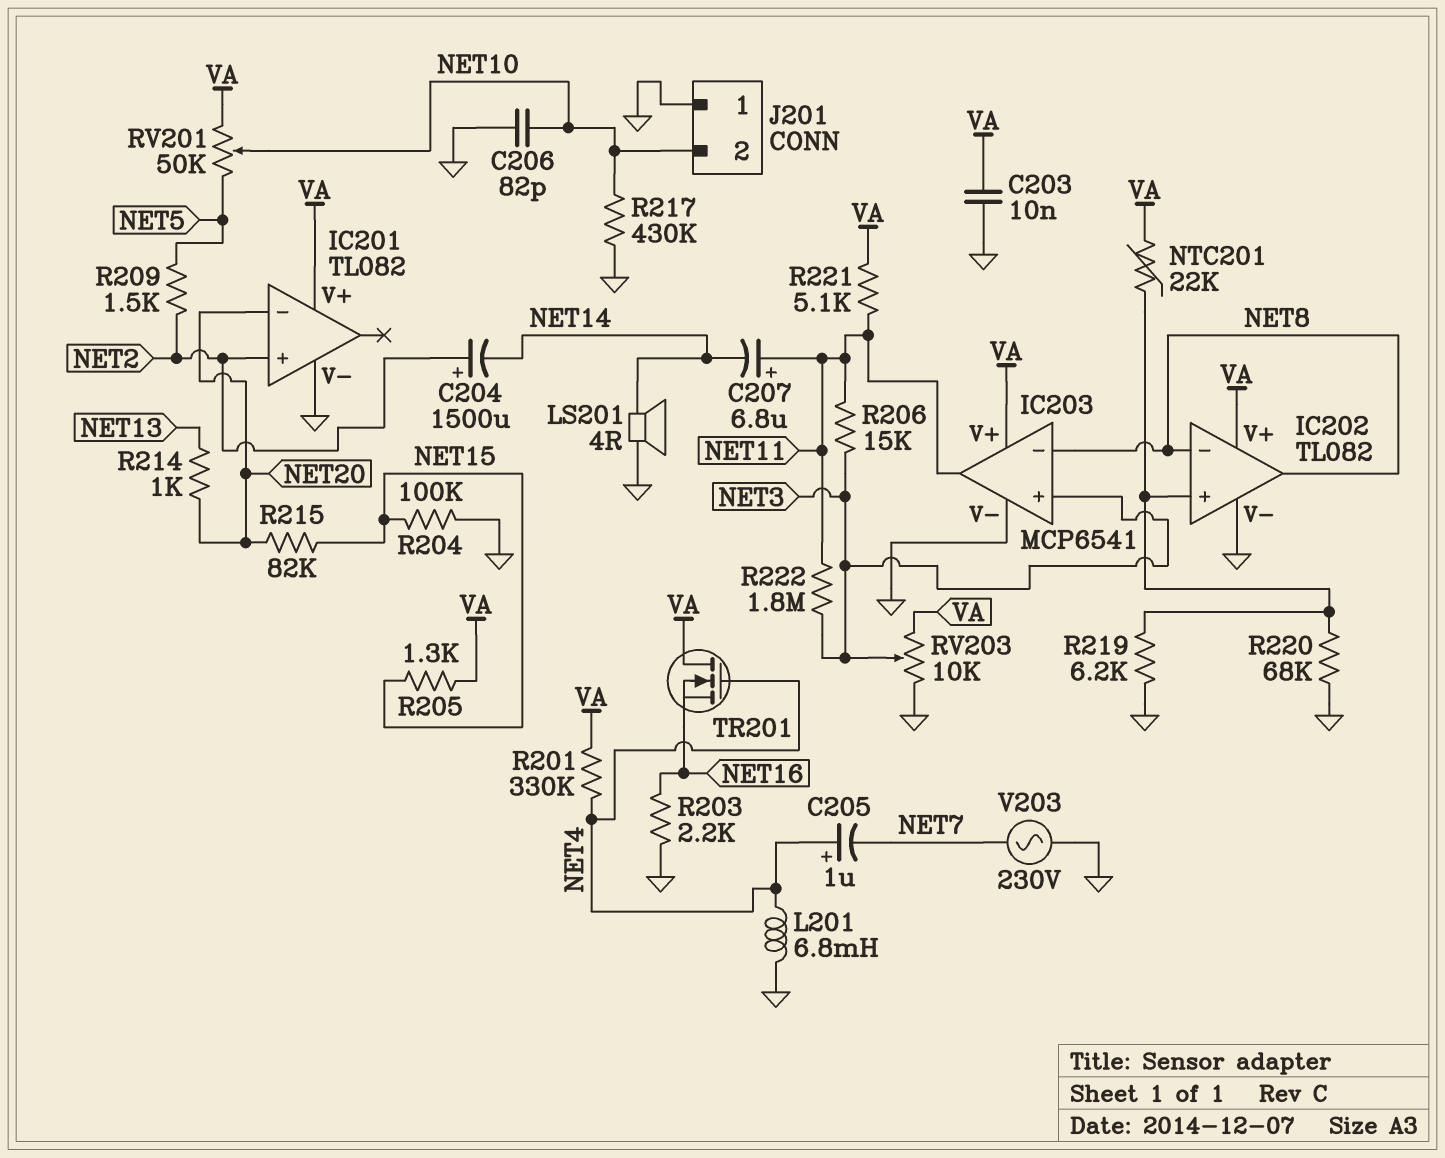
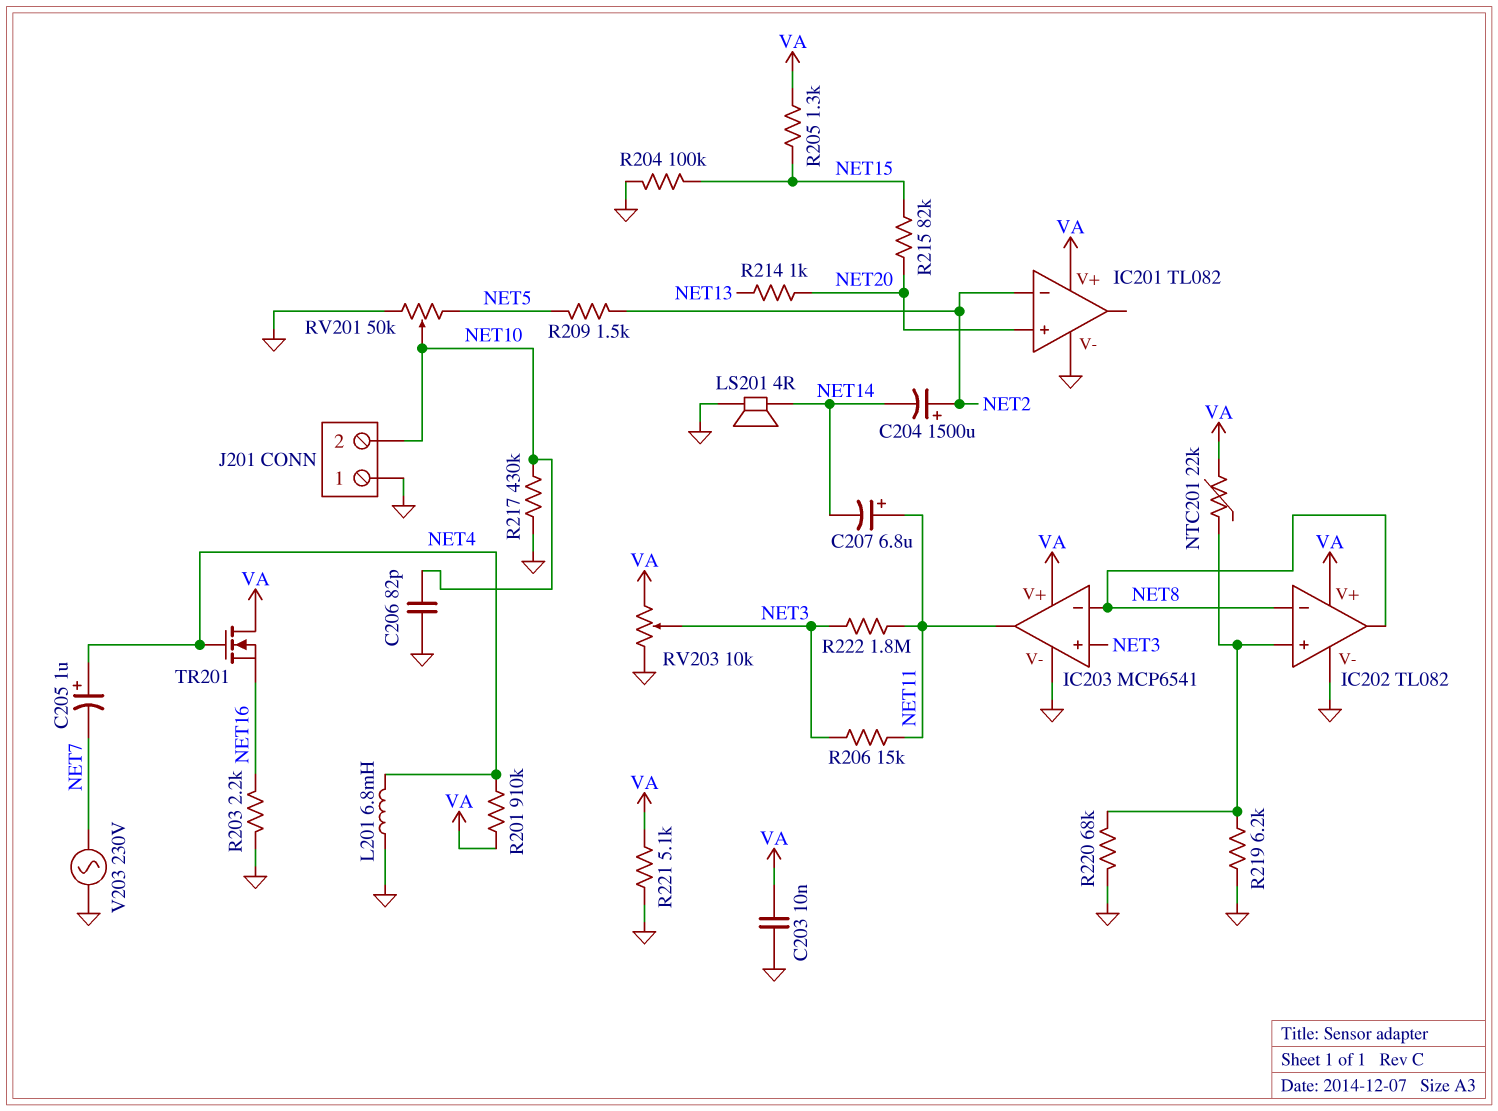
IC201 pin in+: NET2 -> NET20
IC201 pin in-: NET20 -> NET2
R201: 330k (NET4, VA) -> 910k (NET4, VA)
R221: 5.1k (NET11, VA) -> 5.1k (GND, VA)
RV201: 50k (NET5, VA, wiper NET10) -> 50k (GND, NET5, wiper NET10)

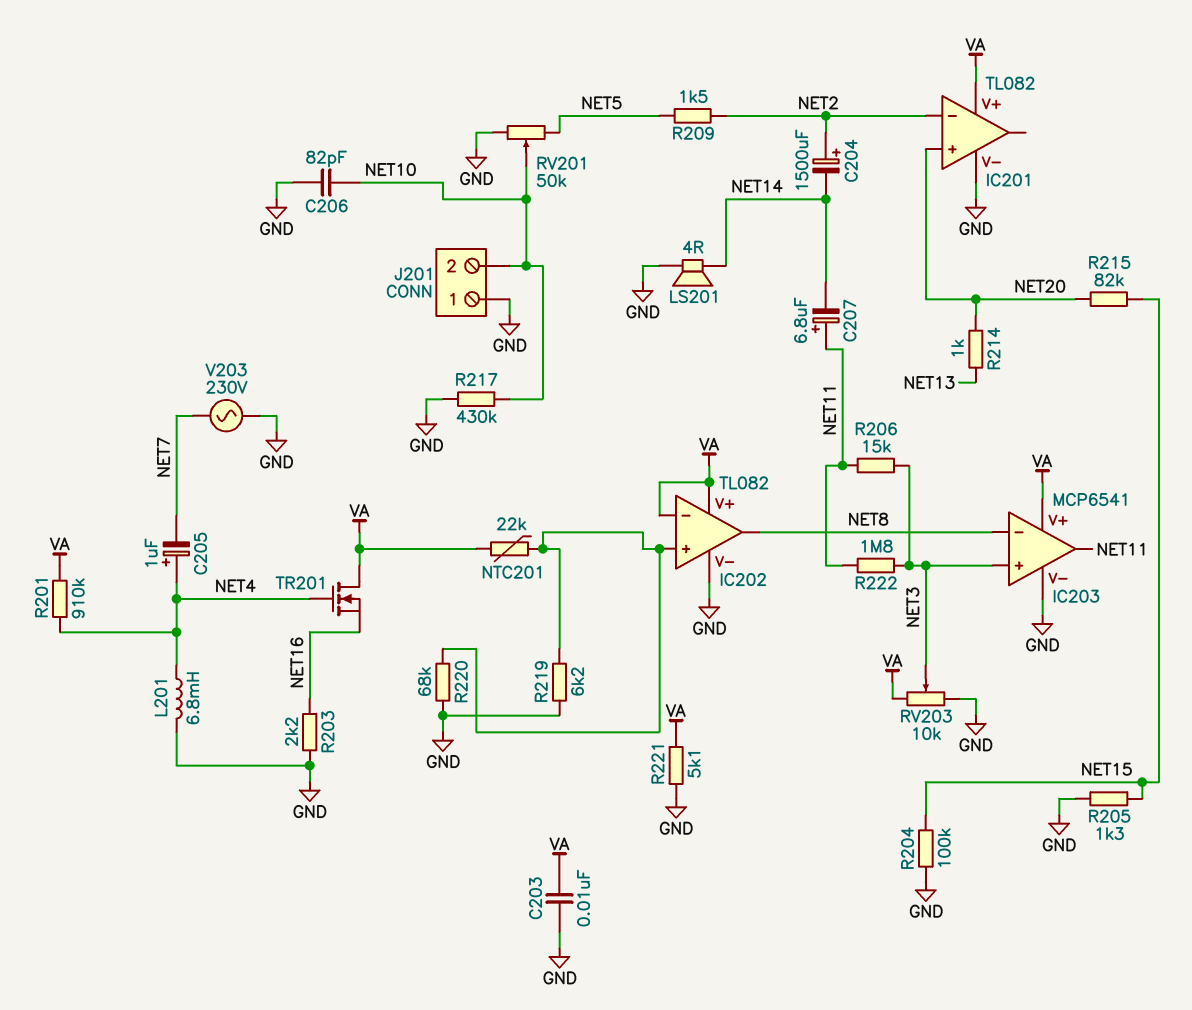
IC202 pin in-: NET8 -> VA
R205: 1.3k (NET15, VA) -> 1.3k (GND, NET15)

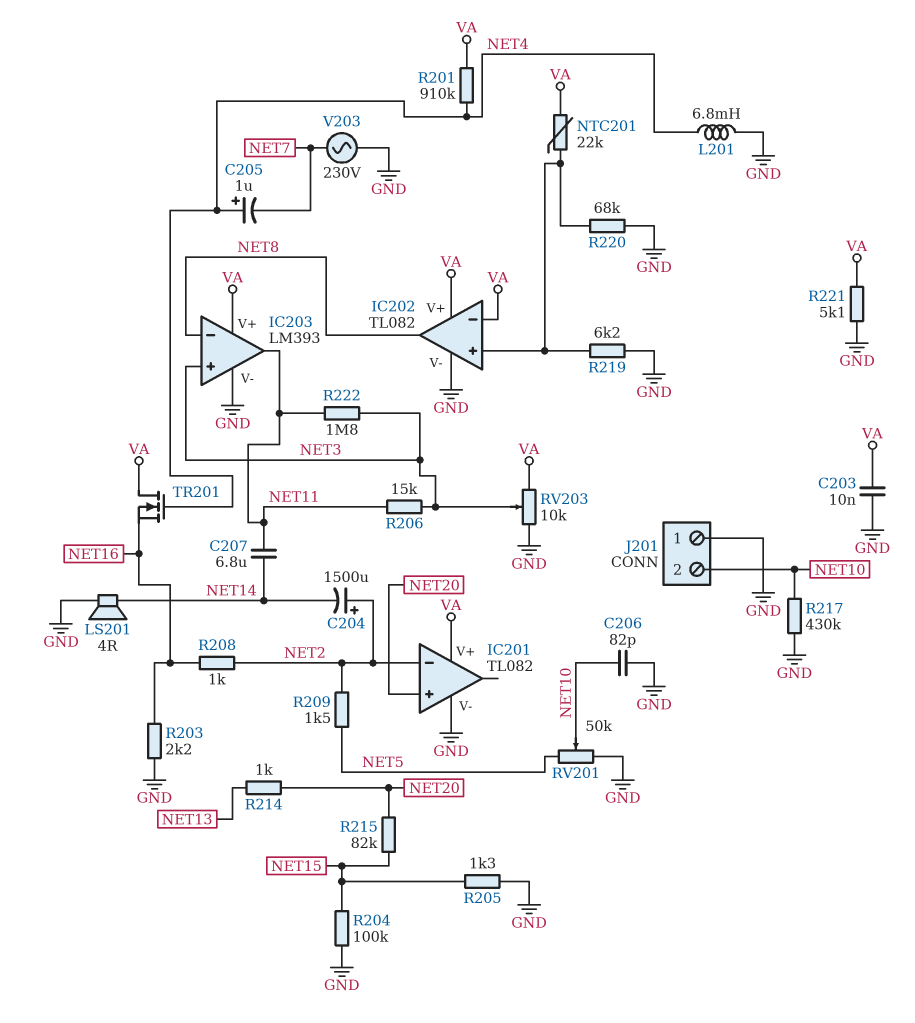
C207: 6.8uF (plus NET11, minus NET14) -> 6.8uF (NET11, NET14)
IC203: MCP6541 -> LM393
R208: none -> 1k (NET2, NET16)

